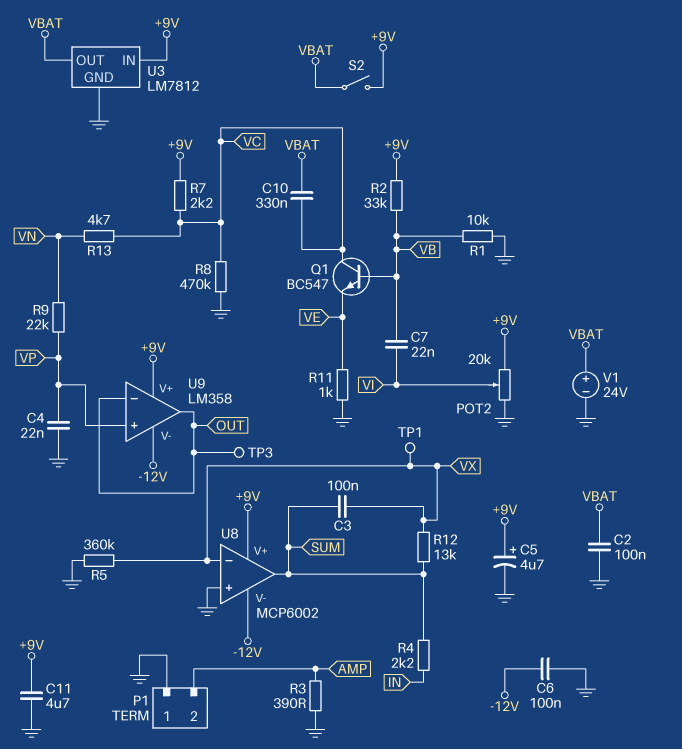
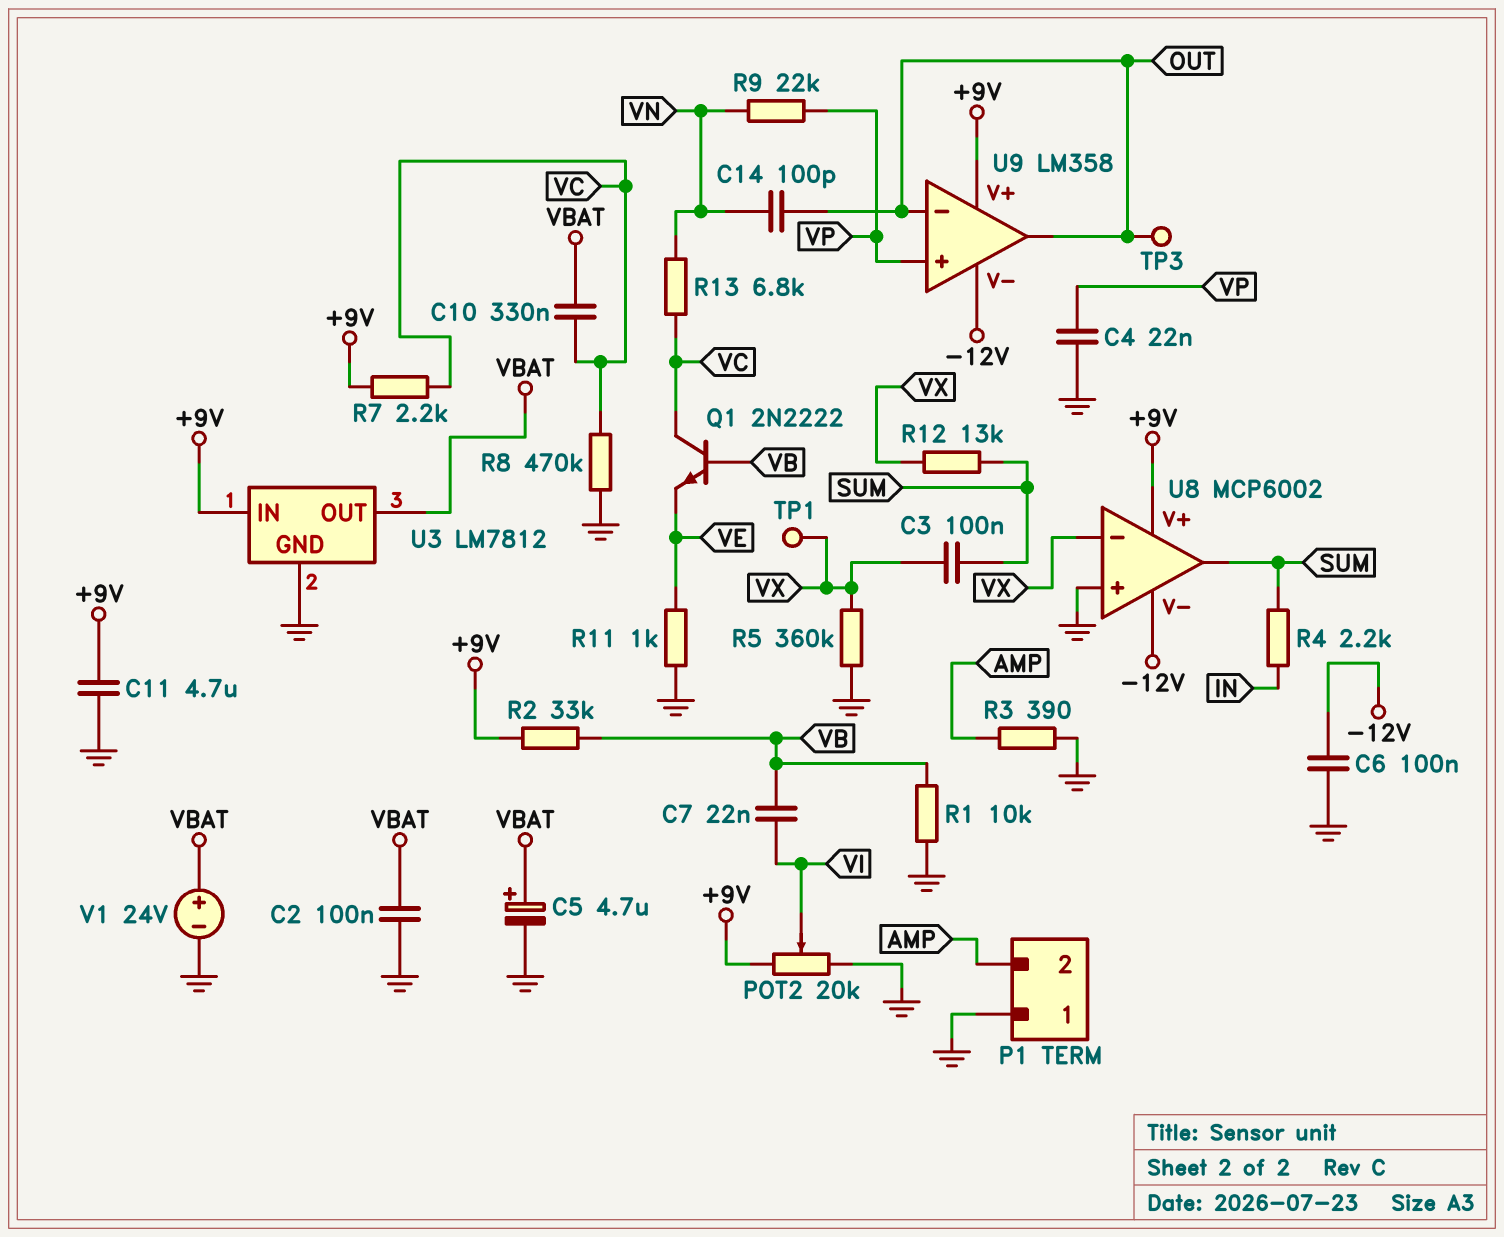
C5: 4.7uF (plus +9V, minus GND) -> 4.7uF (plus VBAT, minus GND)
C14: none -> 100pF (OUT, VN)
Q1: NPN BC547 (B VB, C VC, E VE) -> NPN 2N2222 (B VB, C VC, E VE)
R13: 4.7k (VC, VN) -> 6.8k (VC, VN)
S2: switch (+9V, VBAT) -> none

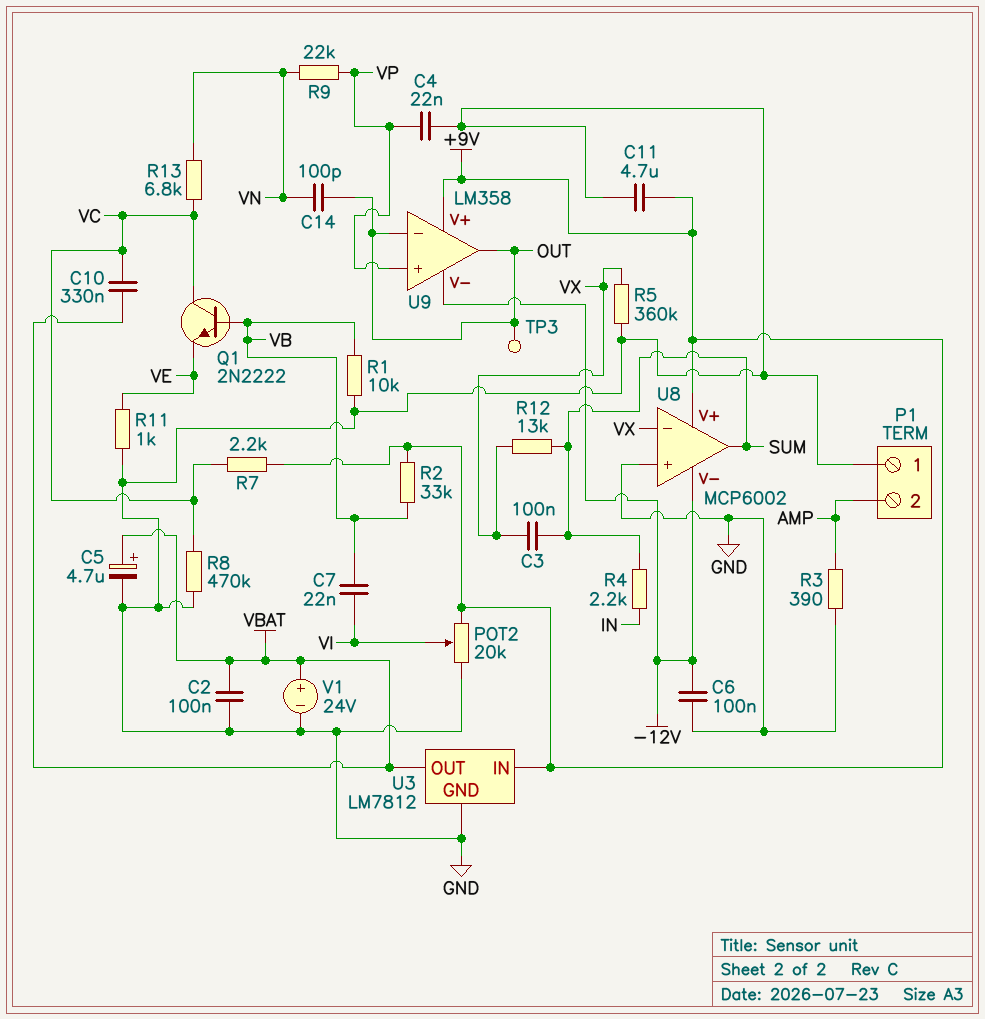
TP1: test point (VX) -> none

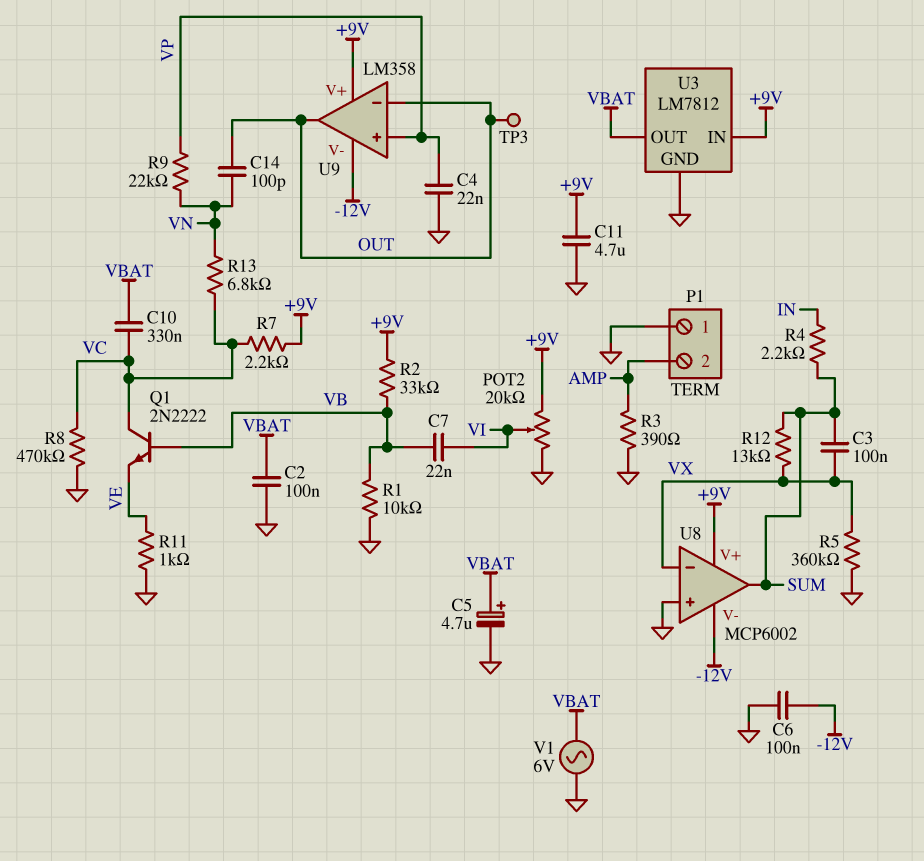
V1: 24V (plus VBAT, minus GND) -> AC 6V (GND, VBAT)

